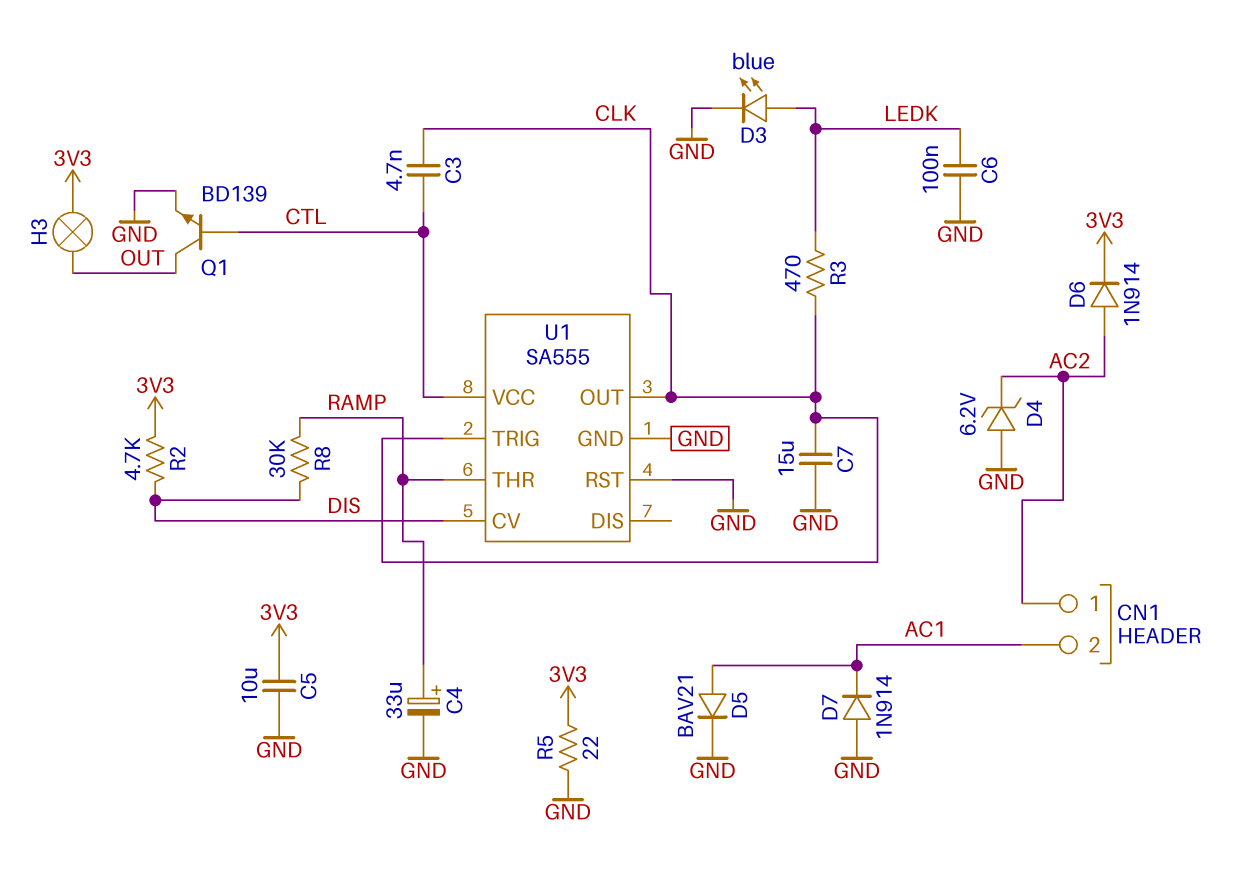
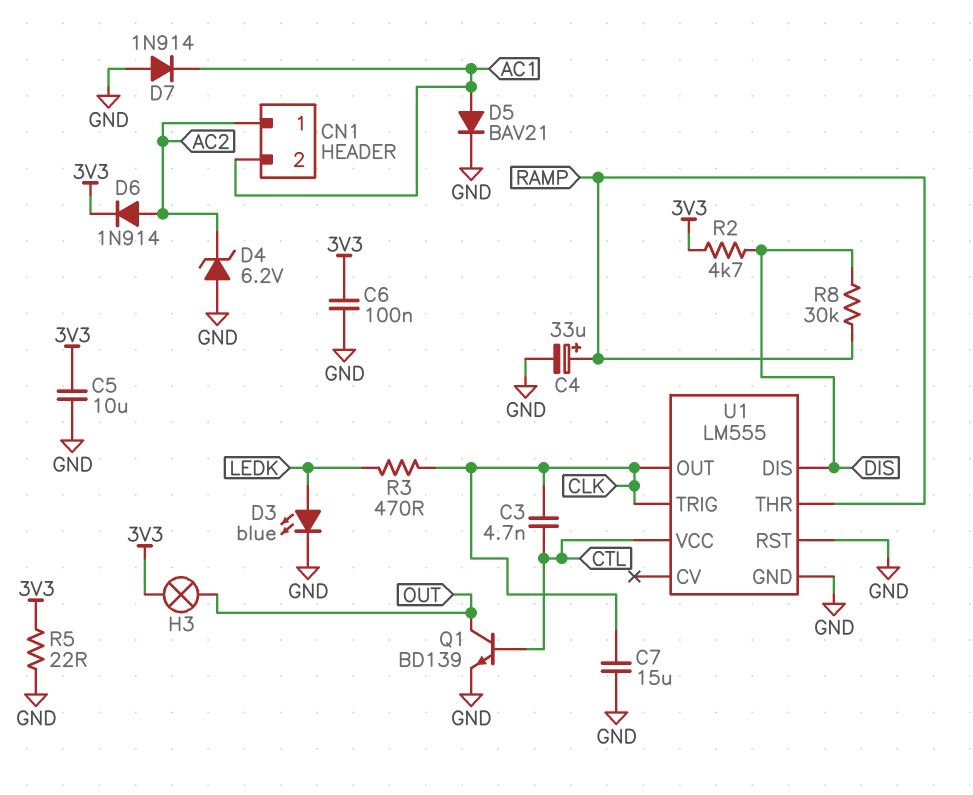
C6: 100nF (GND, LEDK) -> 100nF (3V3, GND)
U1: SA555 -> LM555
U1 pin CV: DIS -> none
U1 pin DIS: none -> DIS

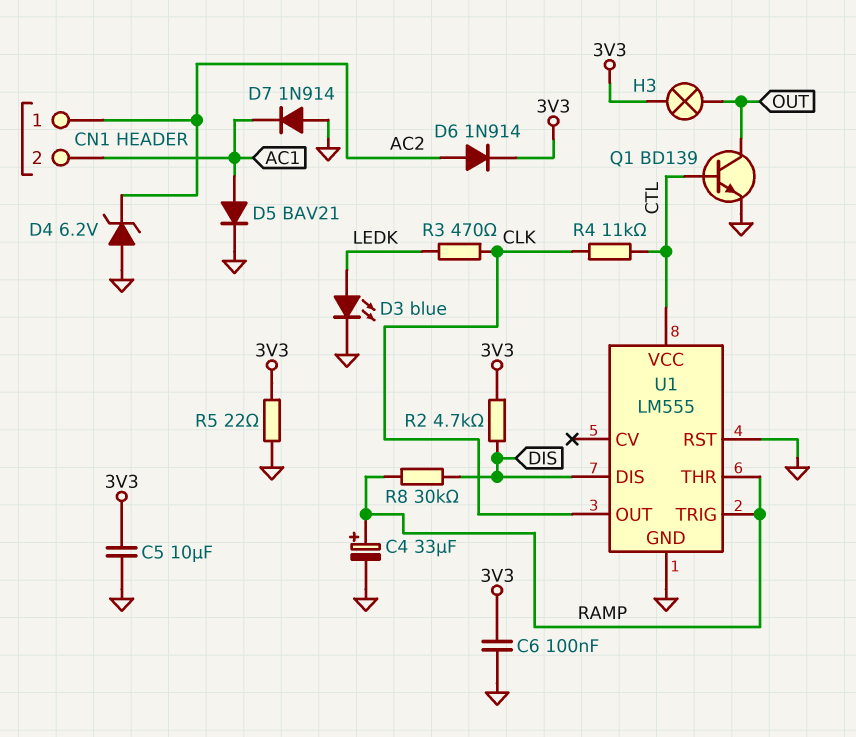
C3: 4.7nF (CLK, CTL) -> none
C7: 15uF (CLK, GND) -> none
R4: none -> 11k (CLK, CTL)
U1 pin TRIG: CLK -> RAMP

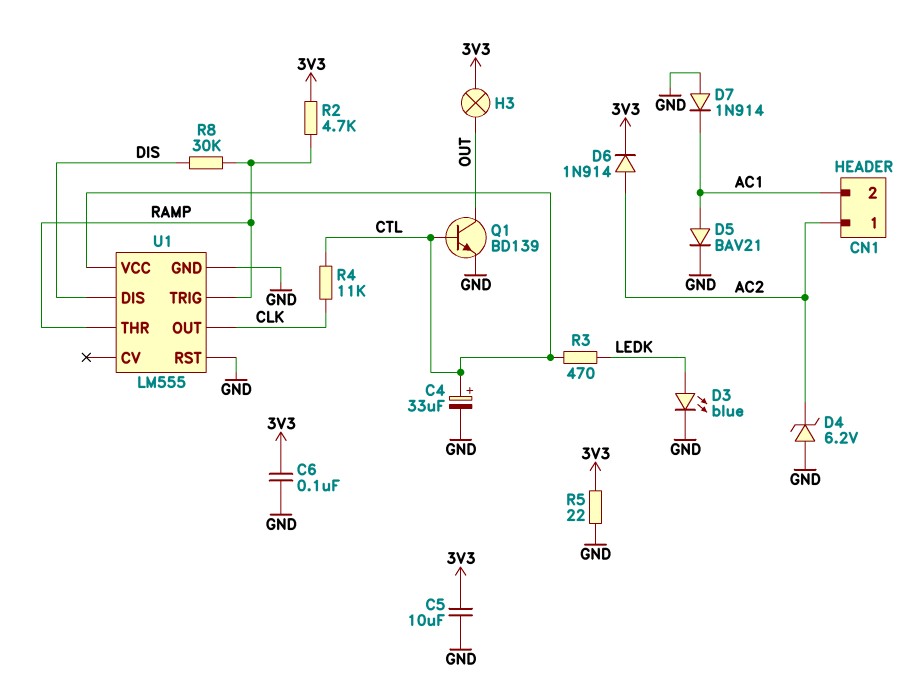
C4: 33uF (plus RAMP, minus GND) -> 33uF (plus CTL, minus GND)
R2: 4.7k (3V3, DIS) -> 4.7k (3V3, RAMP)
R3: 470 (CLK, LEDK) -> 470 (CTL, LEDK)

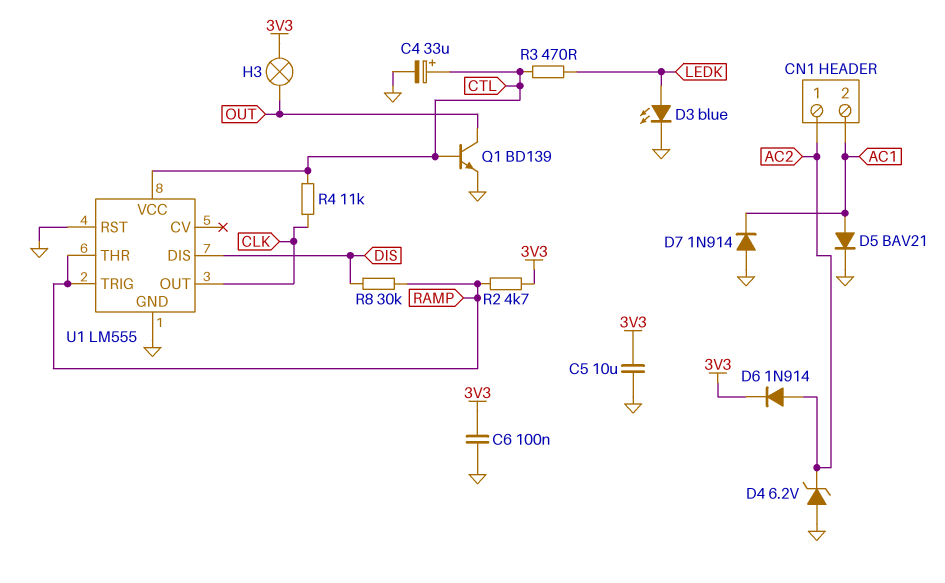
R5: 22 (3V3, GND) -> none

